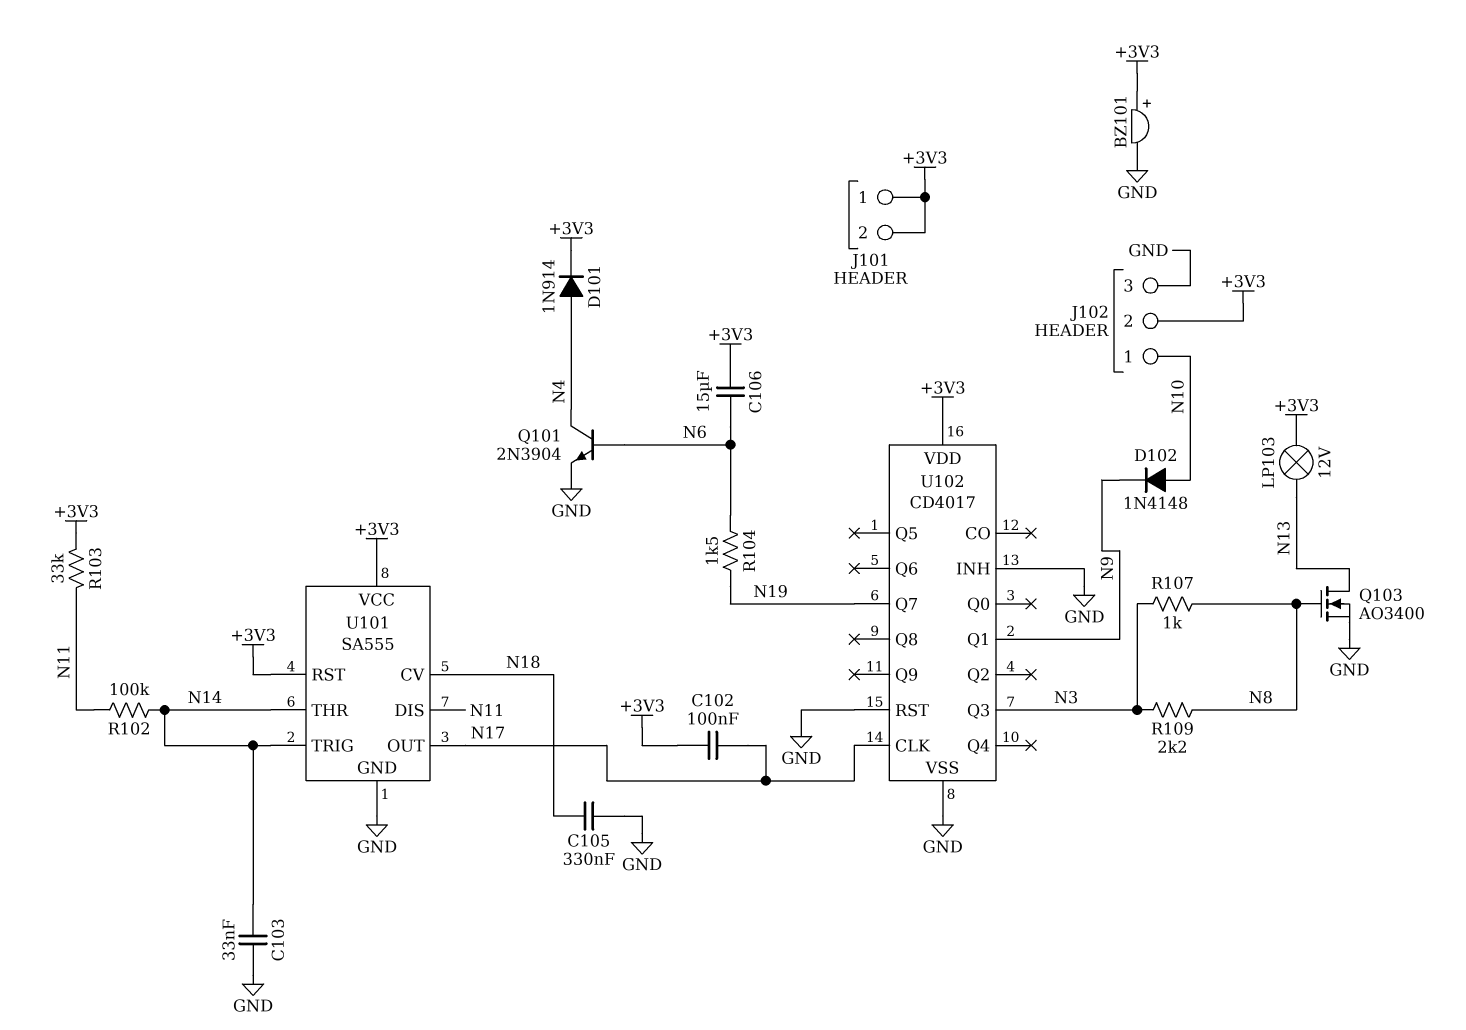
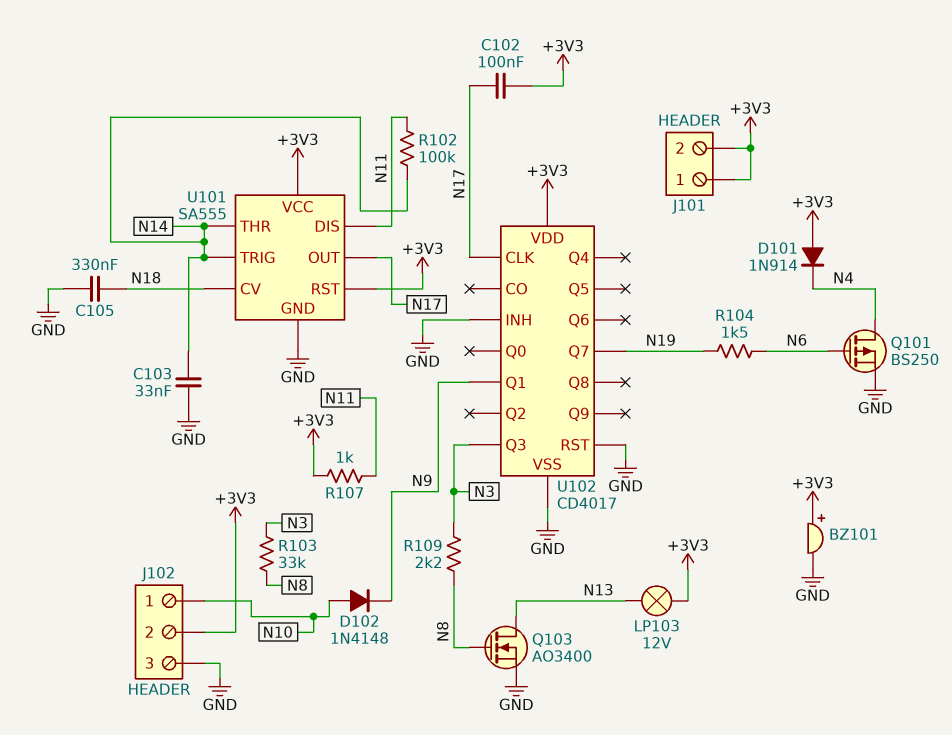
C106: 15uF (+3V3, N6) -> none
D101: diode 1N914 (A N4, K +3V3) -> diode 1N914 (A +3V3, K N4)
Q101: NPN 2N3904 (B N6, C N4, E GND) -> PMOS BS250 (G N6, D N4, S GND)
R103: 33k (+3V3, N11) -> 33k (N3, N8)
R107: 1k (N3, N8) -> 1k (+3V3, N11)

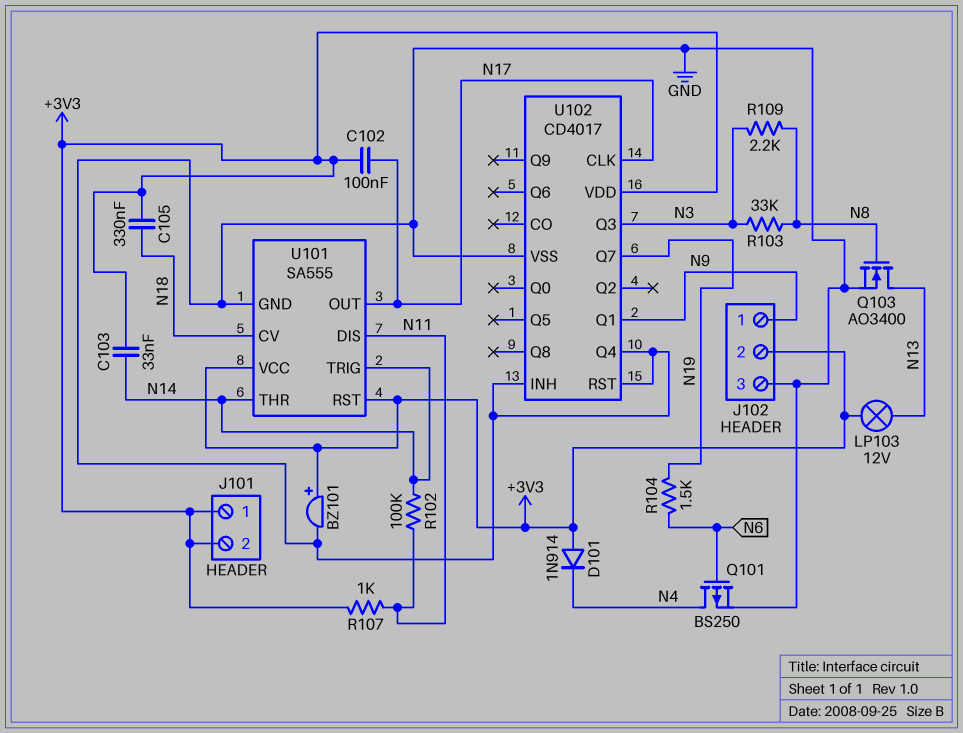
C103: 33nF (GND, N14) -> 33nF (+3V3, N14)
C105: 330nF (GND, N18) -> 330nF (+3V3, N18)
D102: diode 1N4148 (A N10, K N9) -> none
J102 pin 1: N10 -> N9
U102 pin Q4: none -> GND

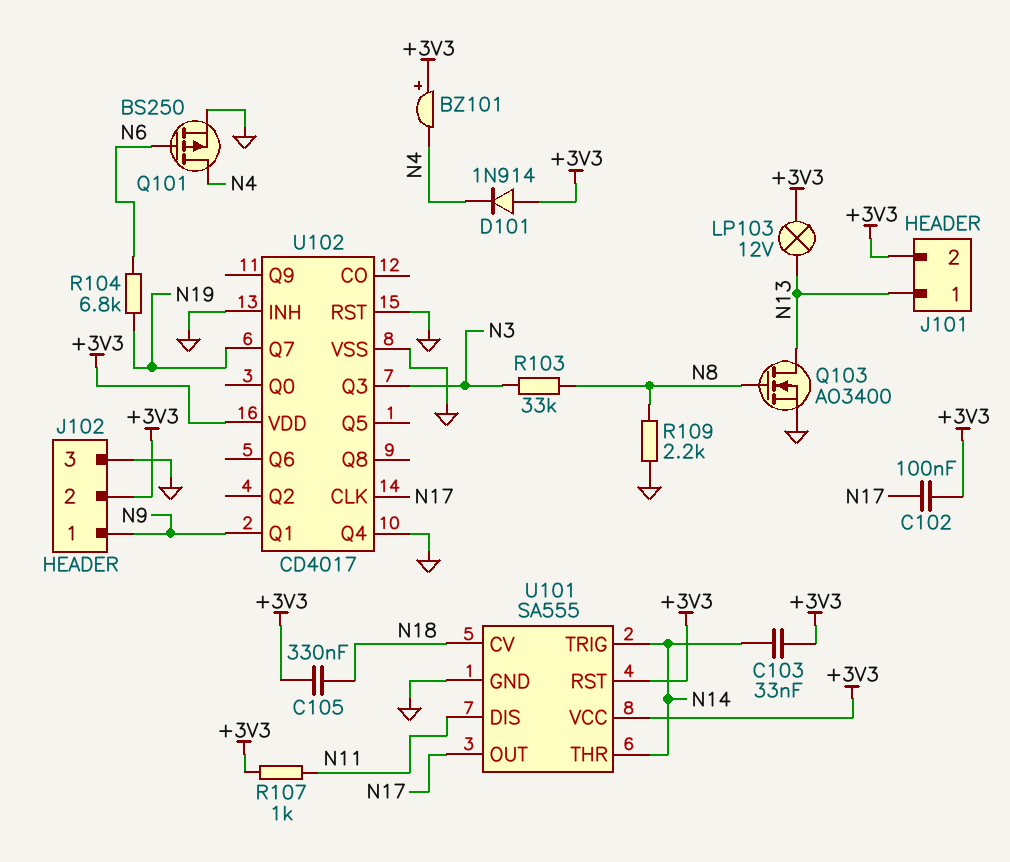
BZ101: buzzer (plus +3V3, minus GND) -> buzzer (plus +3V3, minus N4)
J101 pin 1: +3V3 -> N13
R102: 100k (N11, N14) -> none
R104: 1.5k (N6, N19) -> 6.8k (N6, N19)
R109: 2.2k (N3, N8) -> 2.2k (GND, N8)

